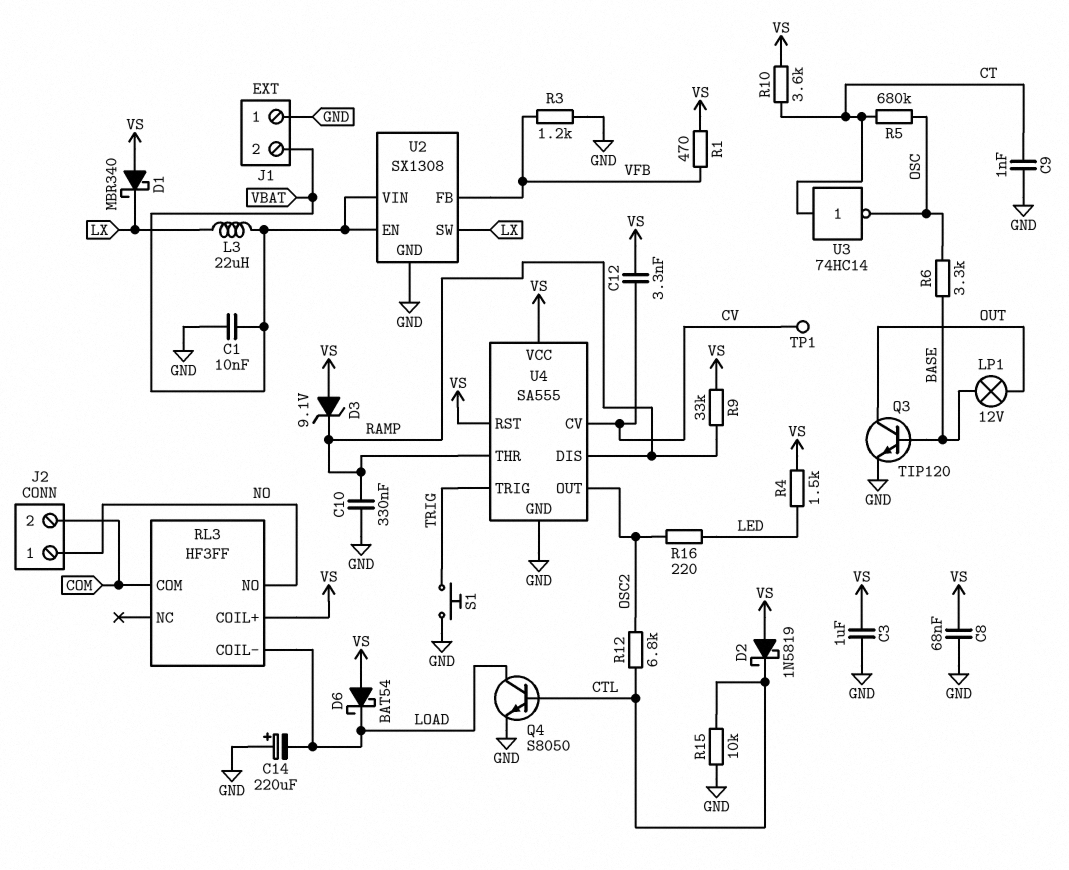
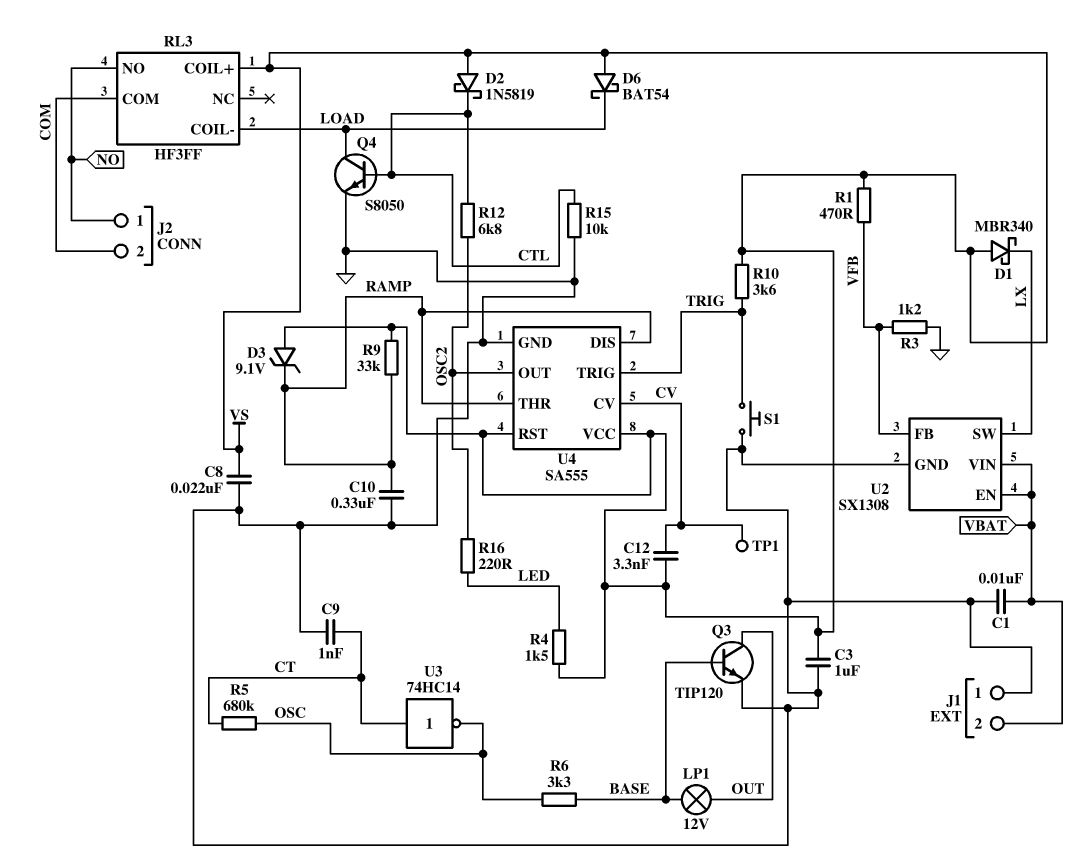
C8: 68nF (GND, VS) -> 22nF (GND, VS)
C14: 220uF (plus GND, minus LOAD) -> none
L3: 22uH (LX, VBAT) -> none
R10: 3.6k (CT, VS) -> 3.6k (TRIG, VS)

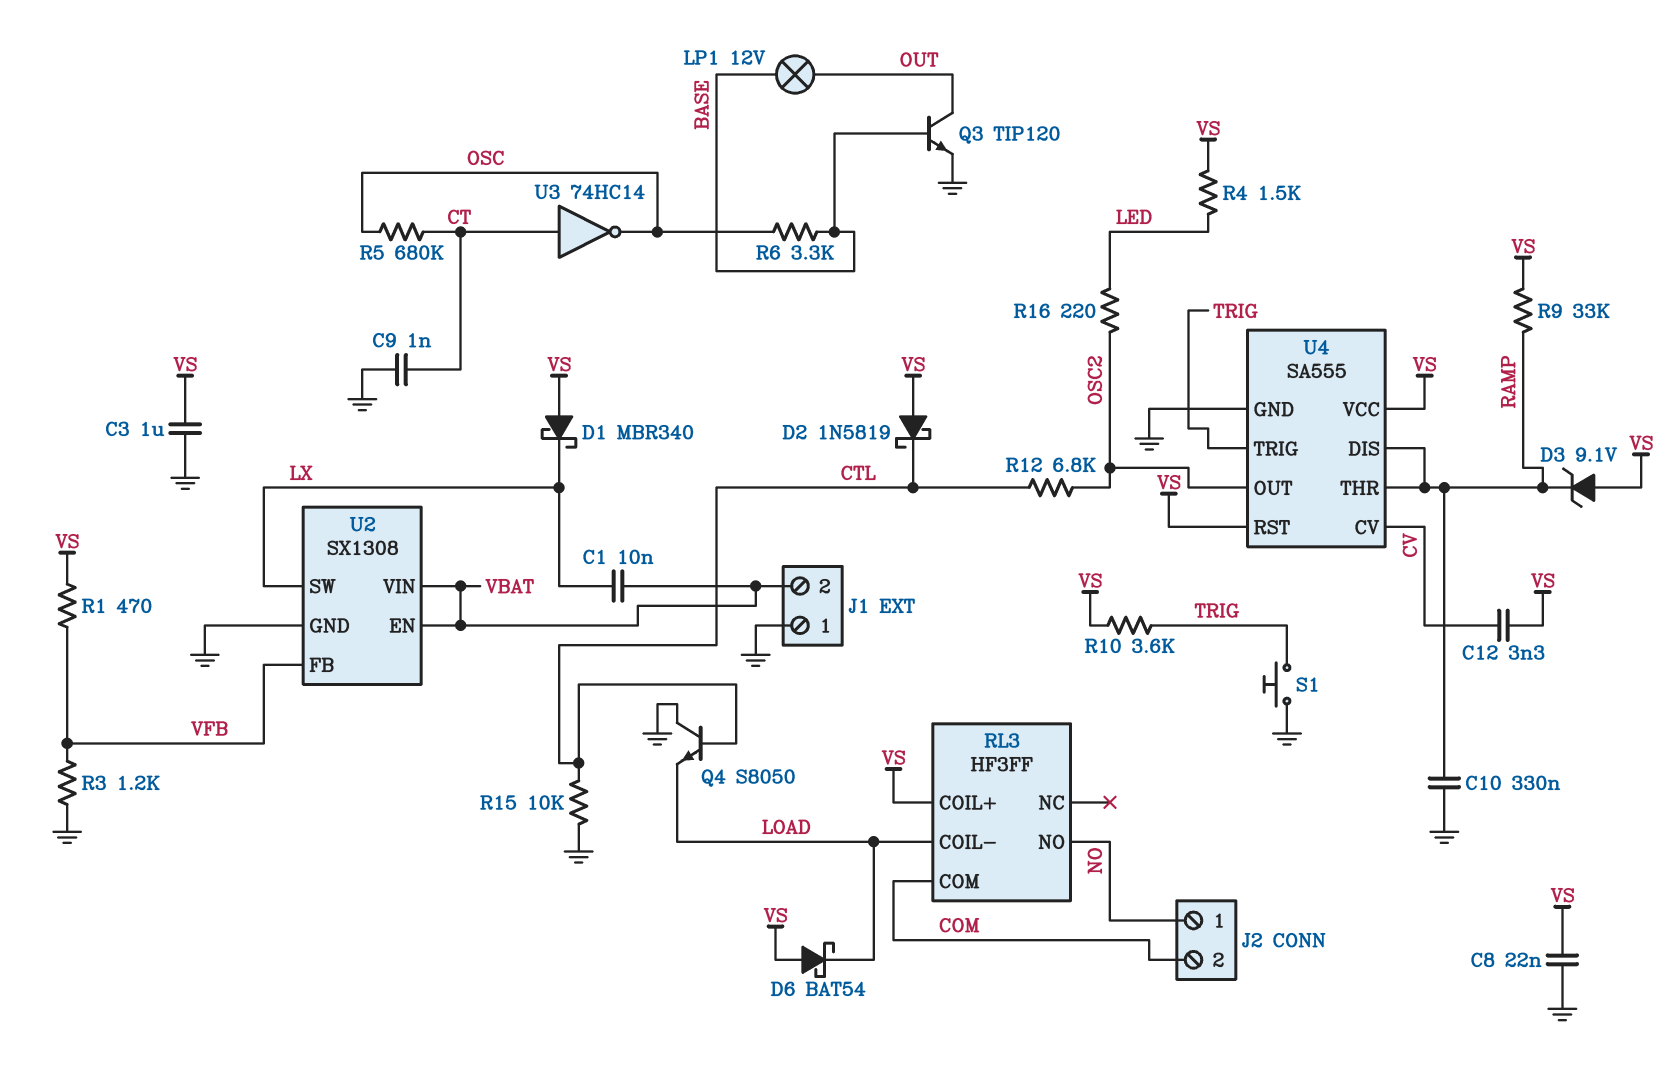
C1: 10nF (GND, VBAT) -> 10nF (LX, VBAT)
Q4: NPN S8050 (B CTL, C LOAD, E GND) -> NPN S8050 (B CTL, C GND, E LOAD)
TP1: test point (CV) -> none

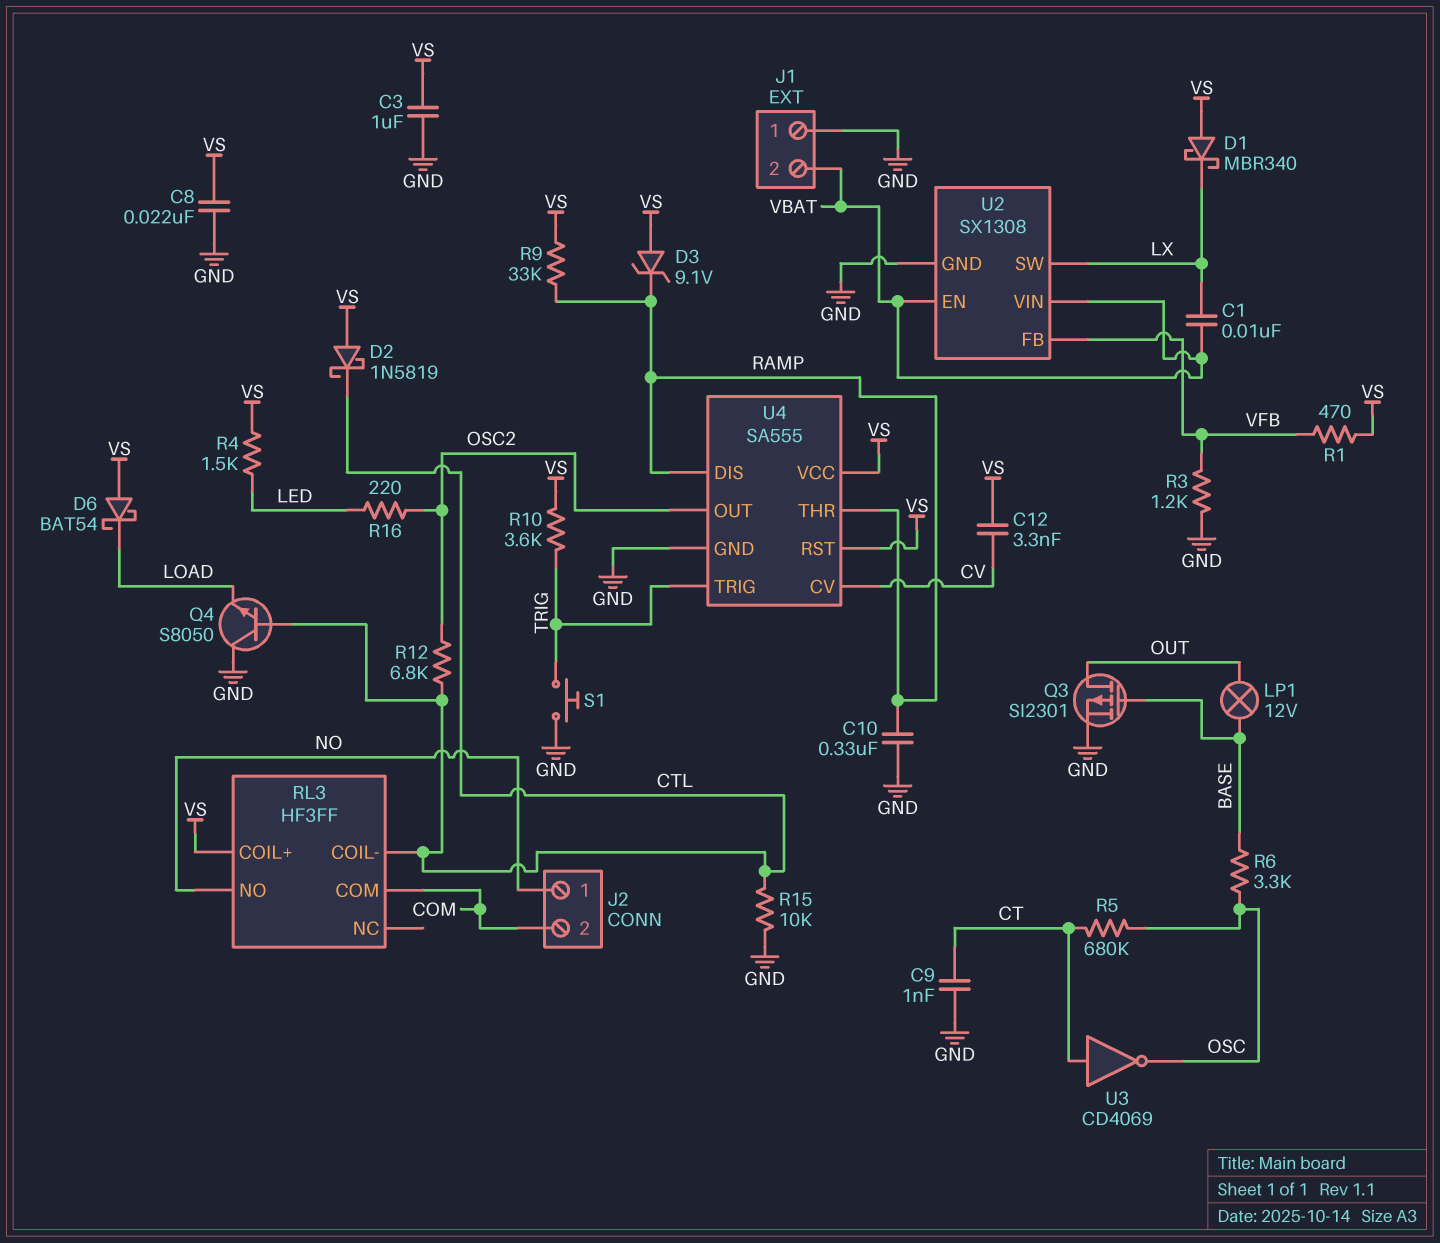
Q3: NPN TIP120 (B BASE, C OUT, E GND) -> PMOS SI2301 (G BASE, D OUT, S GND)
RL3 pin COIL-: LOAD -> CTL
U3: NOT 74HC14 (in CT, out OSC) -> NOT CD4069 (in CT, out OSC)

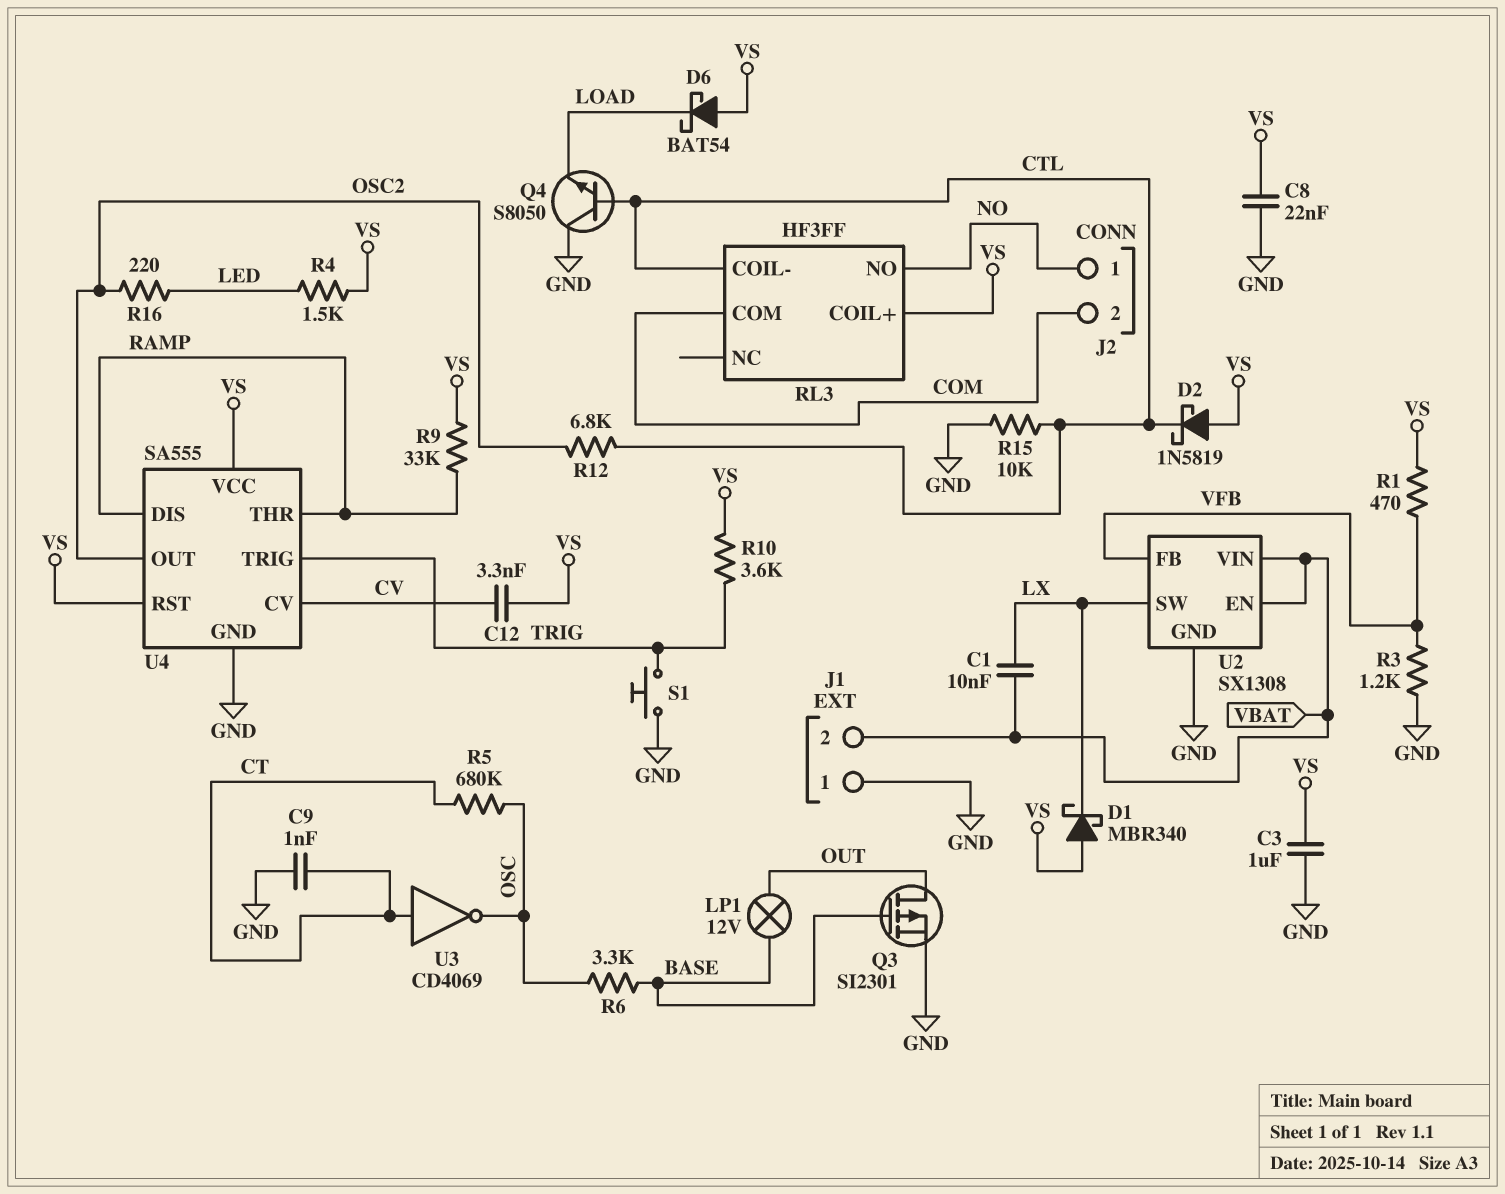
C10: 330nF (GND, RAMP) -> none
D3: zener 9.1V (A VS, K RAMP) -> none

